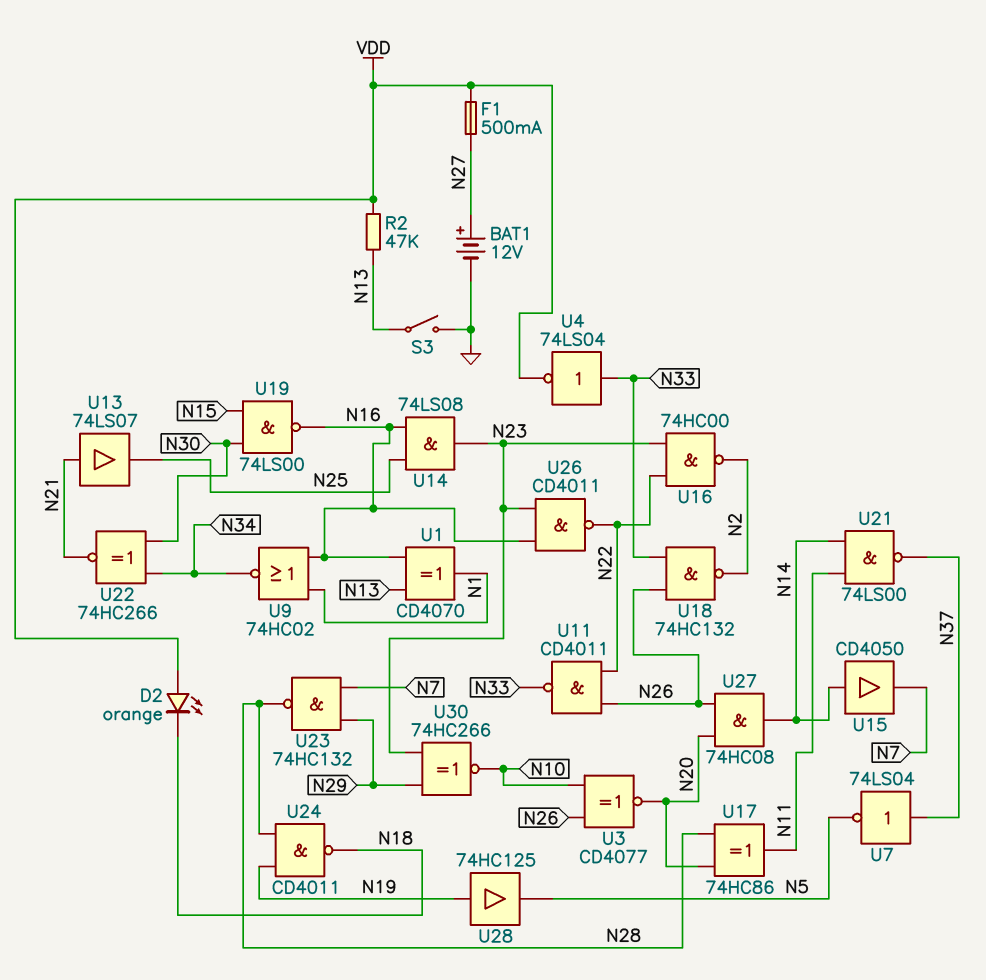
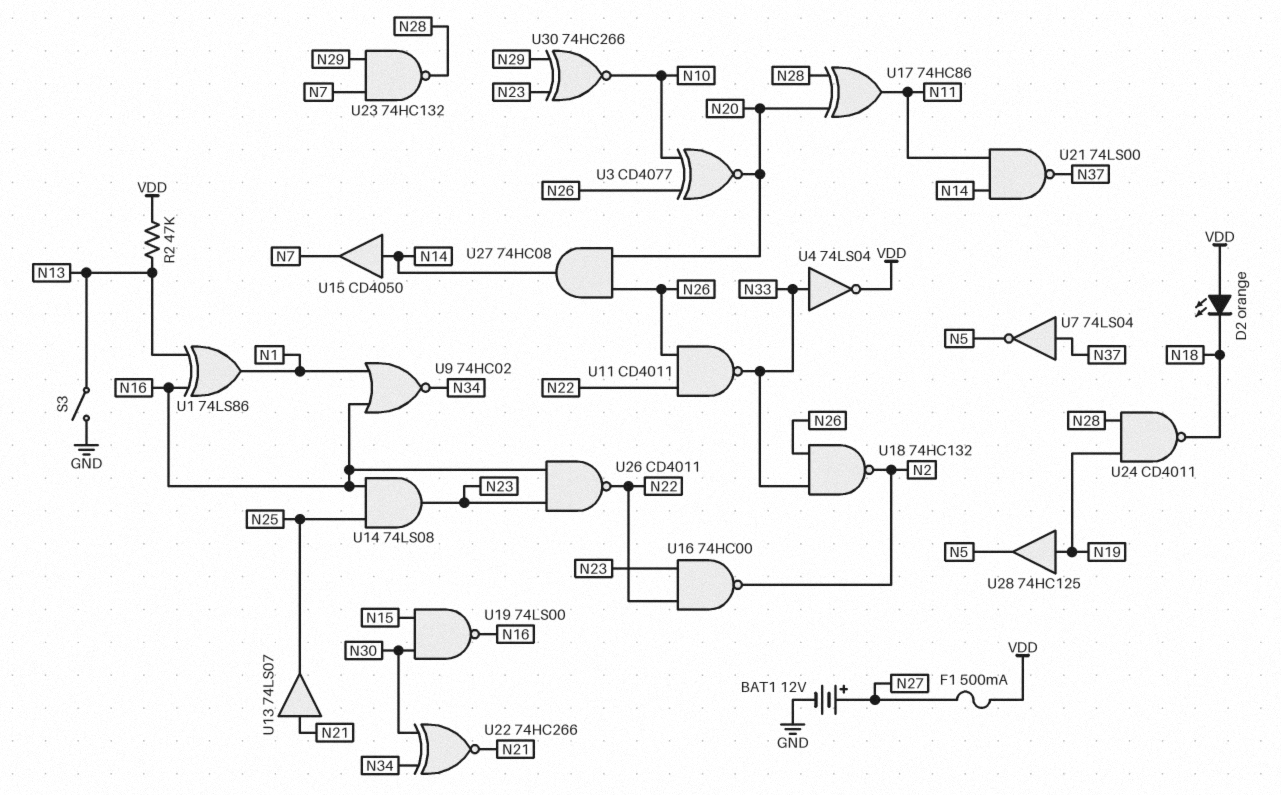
U1: XOR CD4070 (in N13, in N16, out N1) -> XOR 74LS86 (in N13, in N16, out N1)

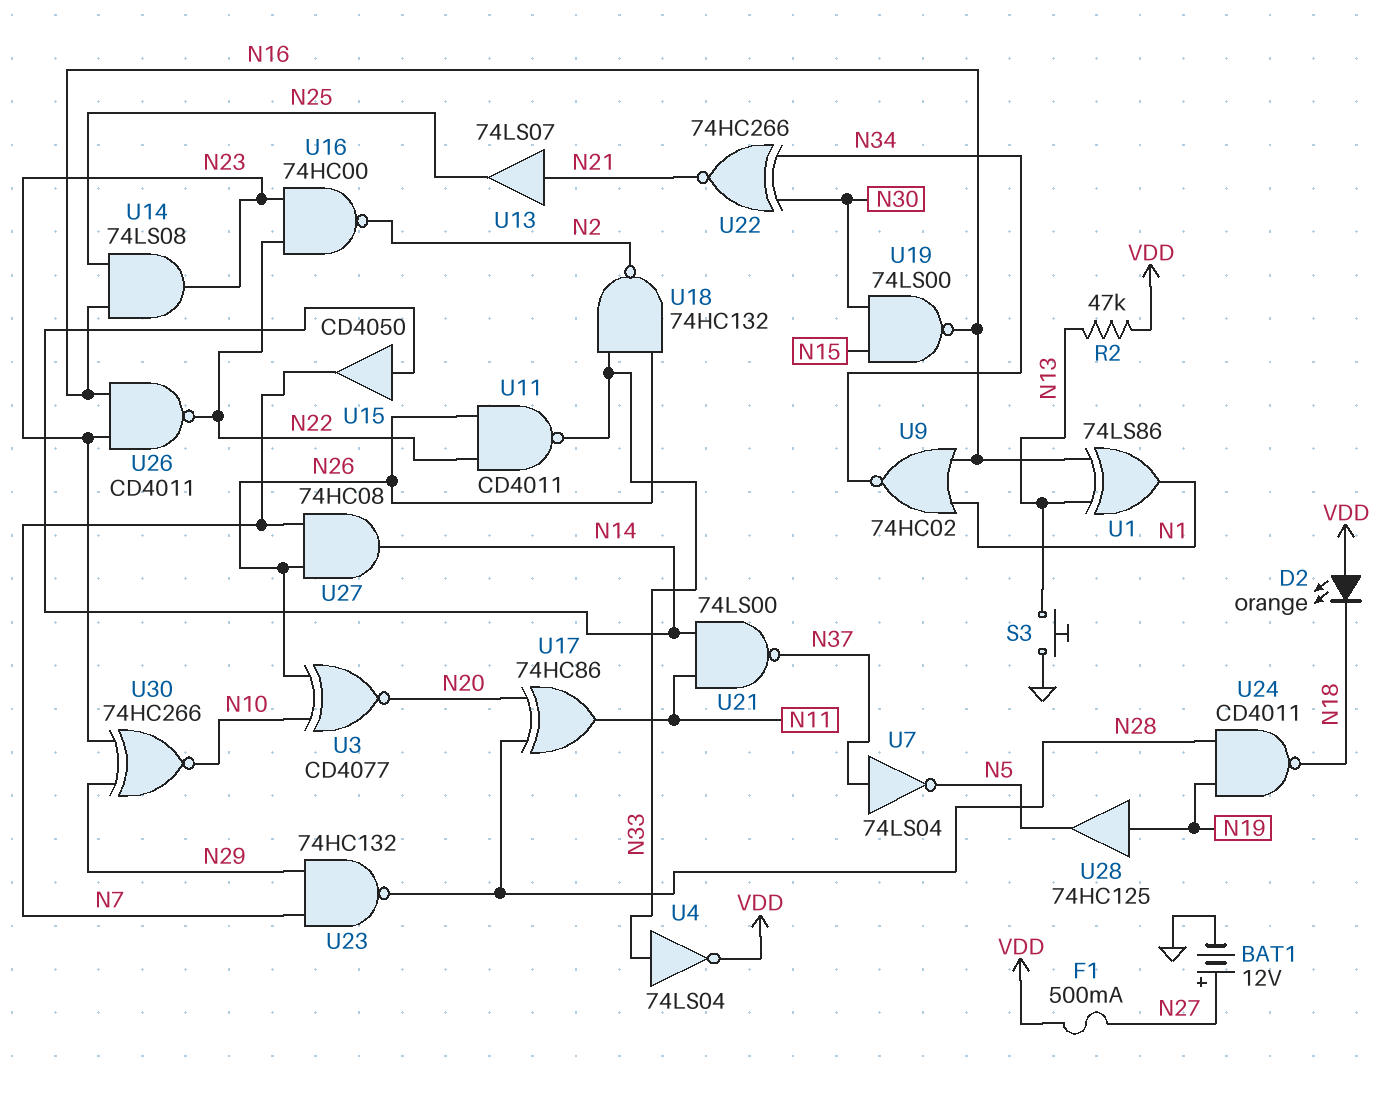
S3: switch (GND, N13) -> button (GND, N13)
U27: AND 74HC08 (in N20, in N26, out N14) -> AND 74HC08 (in N7, in N26, out N14)

